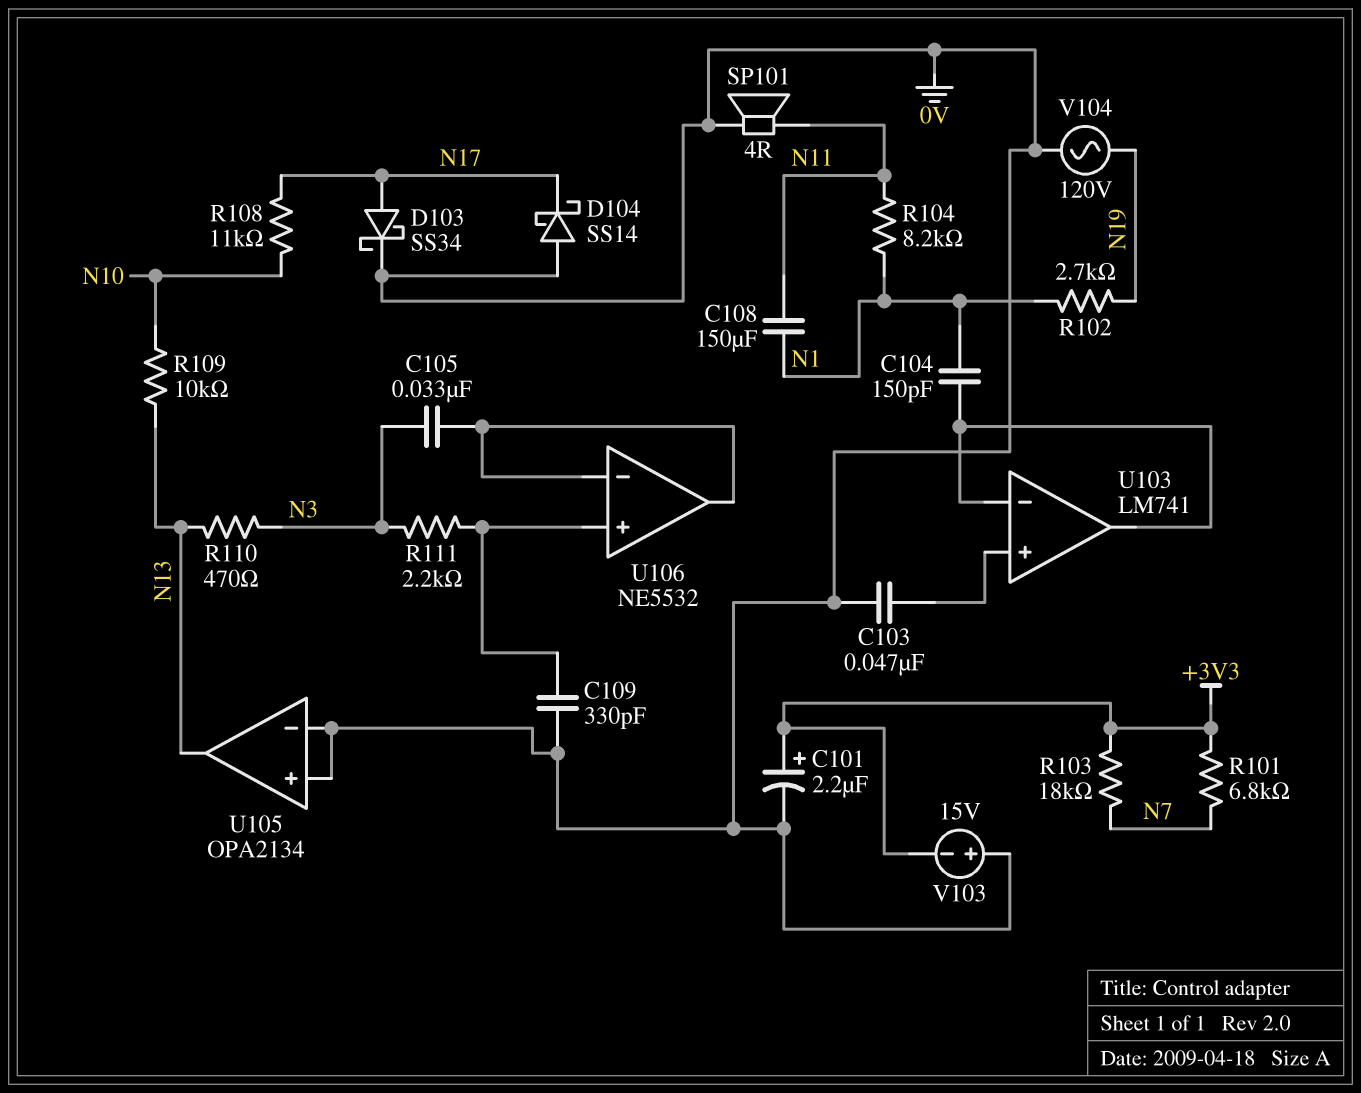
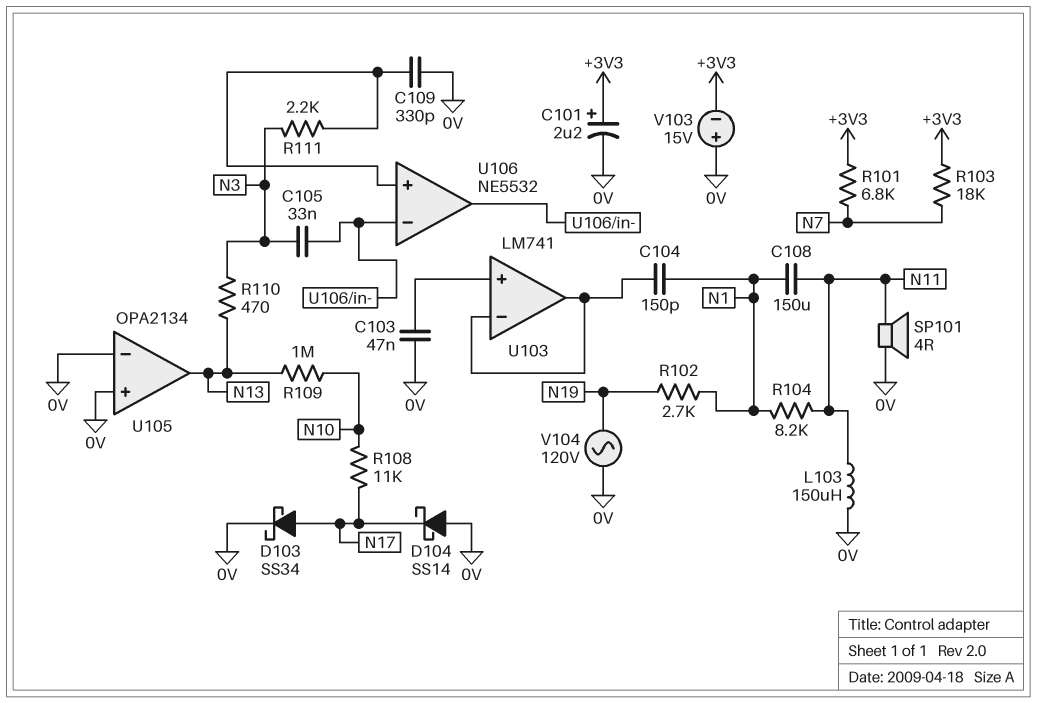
L103: none -> 150uH (0V, N11)
R109: 10k (N10, N13) -> 1M (N10, N13)

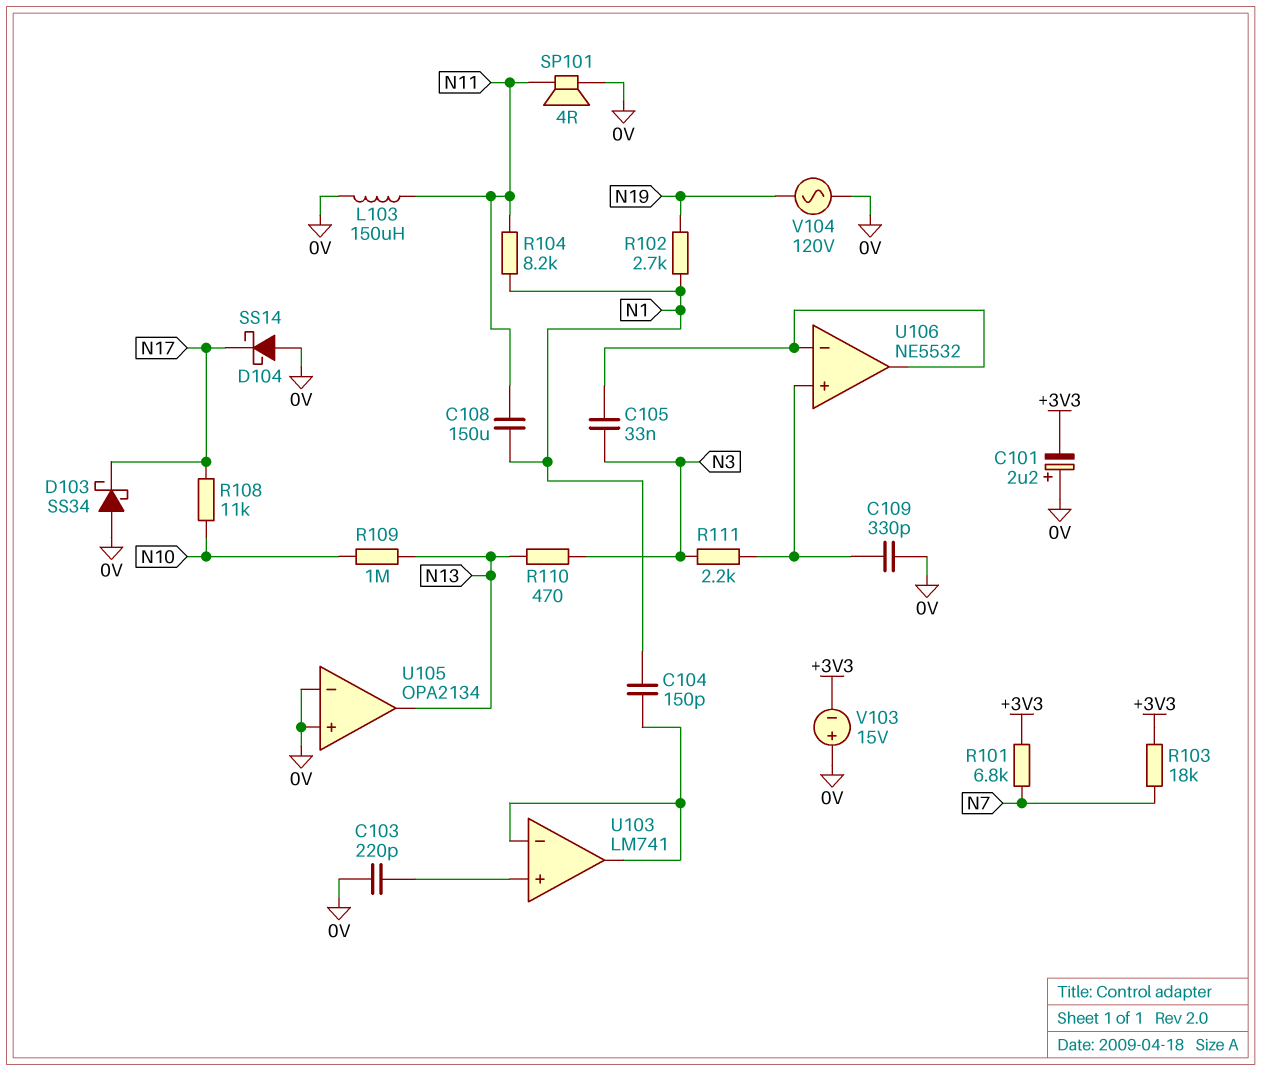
C101: 2.2uF (plus +3V3, minus 0V) -> 2.2uF (plus 0V, minus +3V3)
C103: 47nF (0V, U103/in+) -> 220pF (0V, U103/in+)
D103: schottky SS34 (A N17, K 0V) -> schottky SS34 (A 0V, K N17)

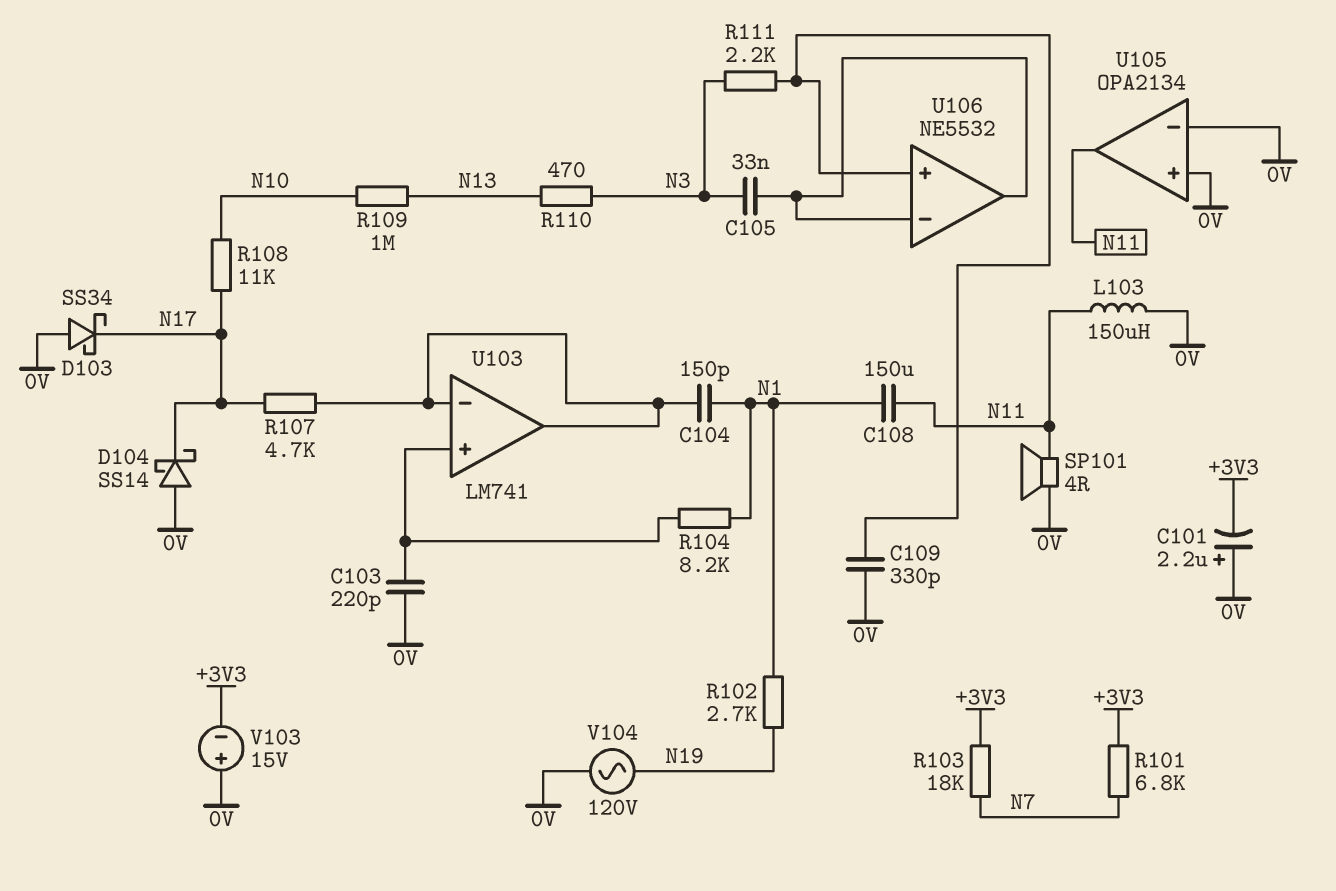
R104: 8.2k (N1, N11) -> 8.2k (N1, U103/in+)
R107: none -> 4.7k (N17, U103/in-)
U105 pin out: N13 -> N11

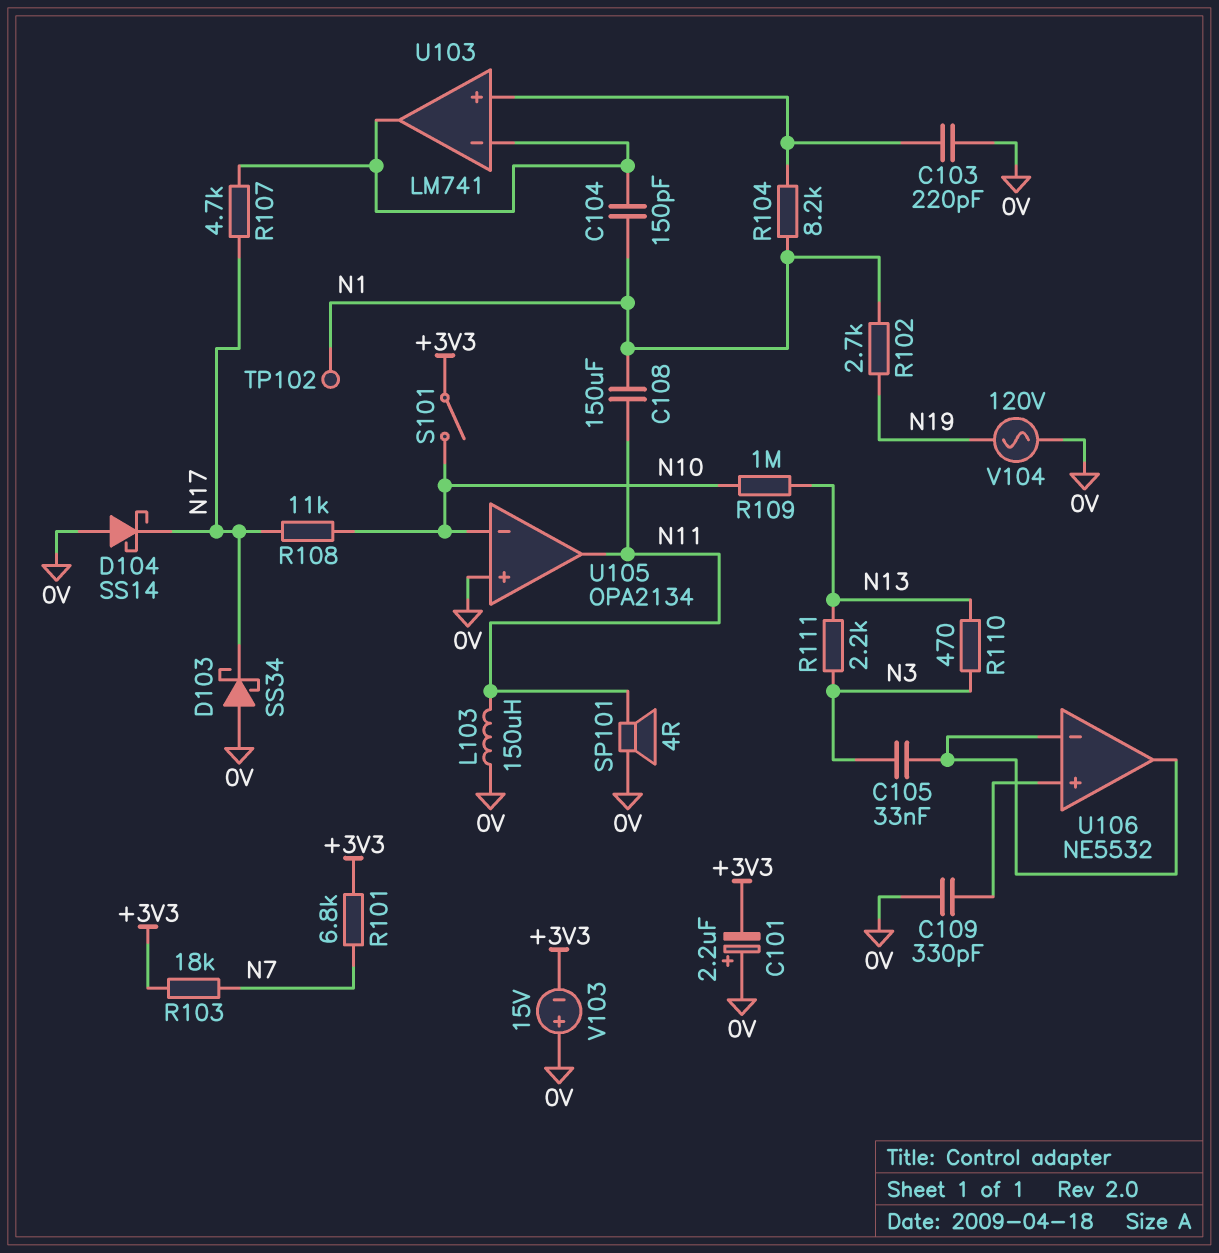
R111: 2.2k (N3, U106/in+) -> 2.2k (N3, N13)
S101: none -> switch (+3V3, N10)
TP102: none -> test point (N1)
U105 pin in-: 0V -> N10

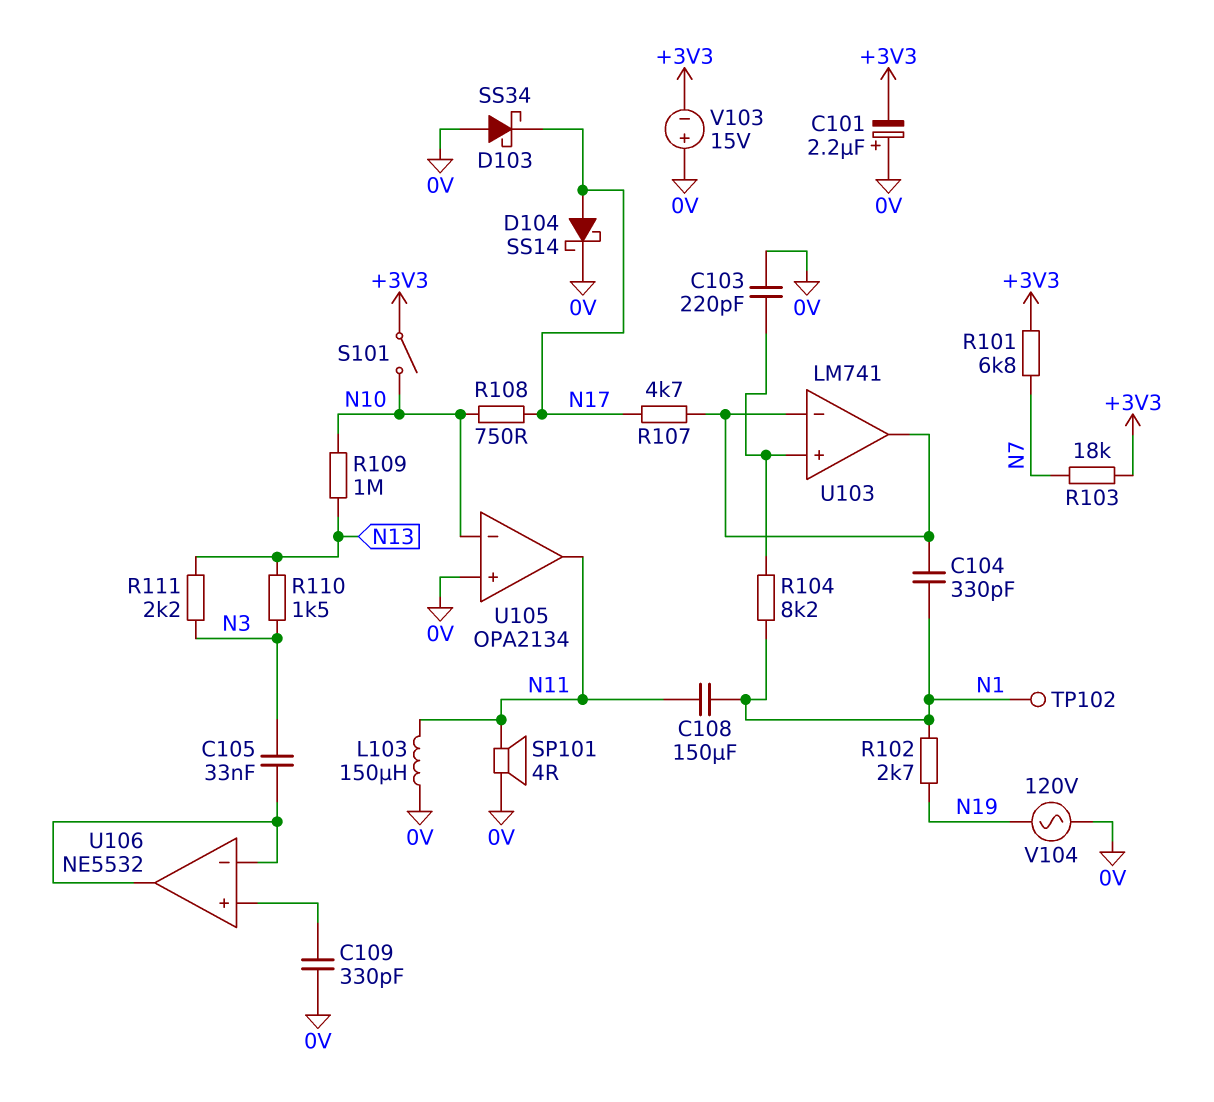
C104: 150pF (N1, U103/in-) -> 330pF (N1, U103/in-)
D104: schottky SS14 (A 0V, K N17) -> schottky SS14 (A N17, K 0V)
R108: 11k (N10, N17) -> 750 (N10, N17)
R110: 470 (N3, N13) -> 1.5k (N3, N13)

